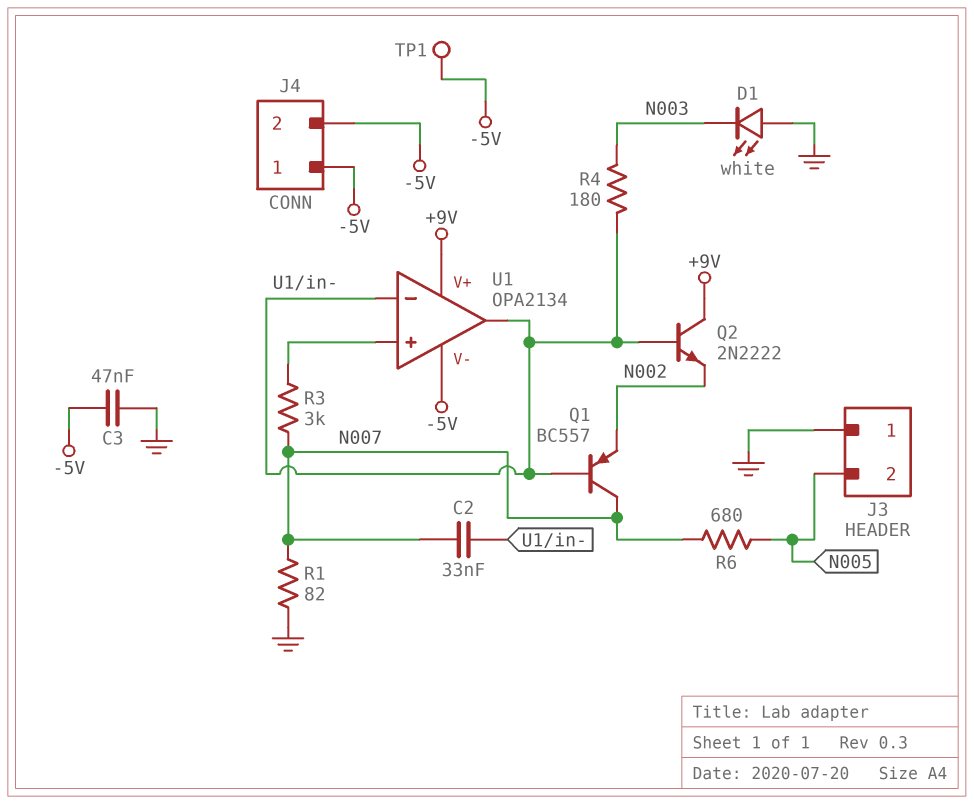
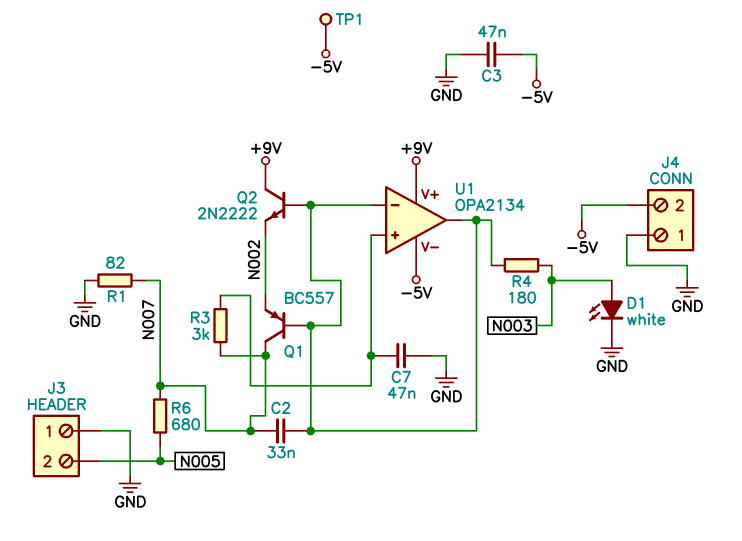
C7: none -> 47nF (GND, U1/in+)
D1: LED white (A GND, K N003) -> LED white (A N003, K GND)
J4 pin 1: -5V -> GND

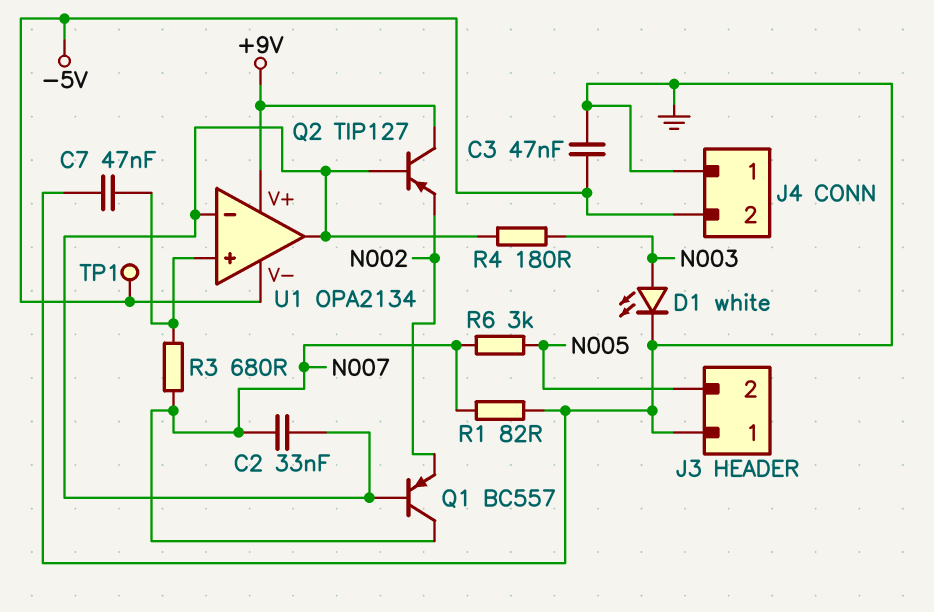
Q2: NPN 2N2222 (B U1/in-, C +9V, E N002) -> PNP TIP127 (B U1/in-, C +9V, E N002)
R3: 3k (N007, U1/in+) -> 680 (N007, U1/in+)
R6: 680 (N005, N007) -> 3k (N005, N007)

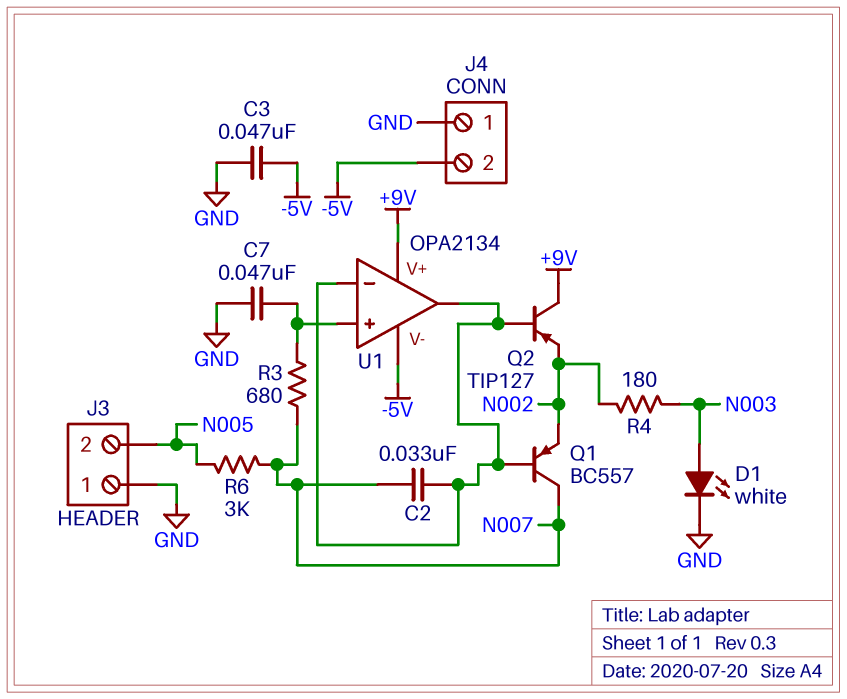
R1: 82 (GND, N007) -> none
R4: 180 (N003, U1/in-) -> 180 (N002, N003)
TP1: test point (-5V) -> none

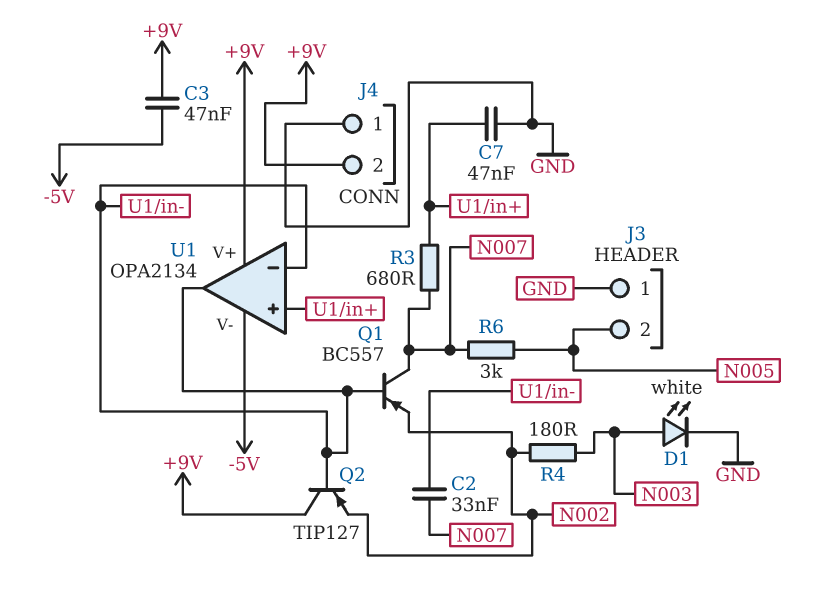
C3: 47nF (-5V, GND) -> 47nF (+9V, -5V)
J4 pin 2: -5V -> +9V

